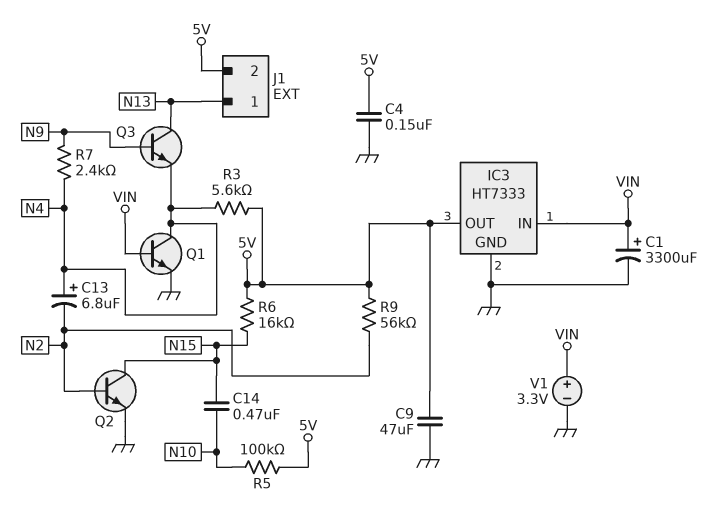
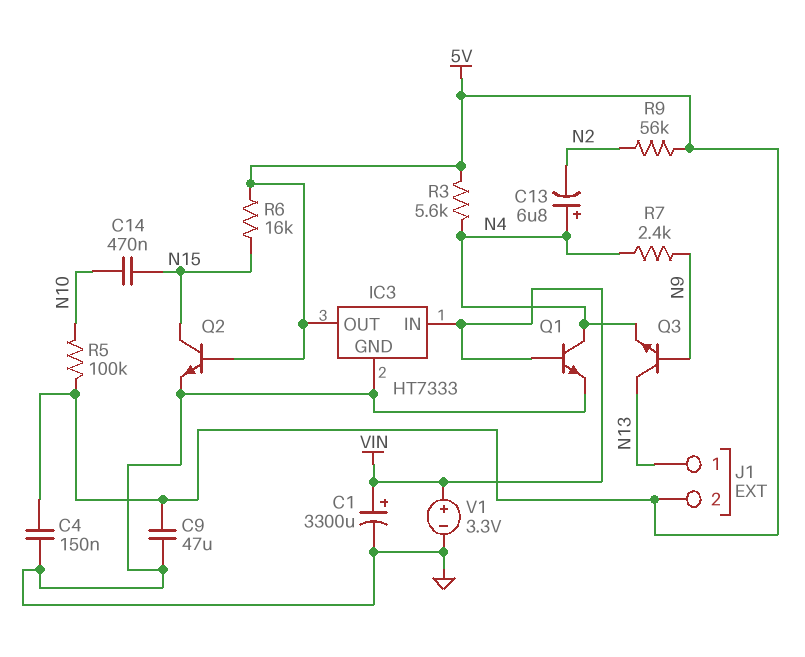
Q2: NPN (B N2, C N15, E GND) -> NPN (B 5V, C N15, E GND)

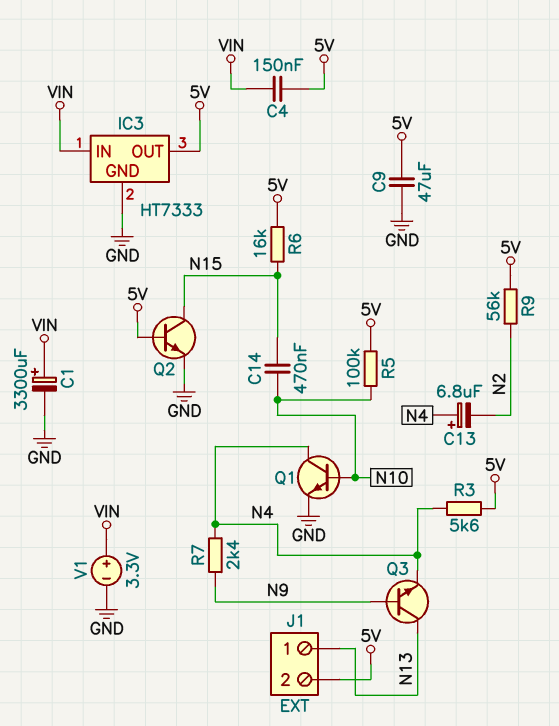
C4: 150nF (5V, GND) -> 150nF (5V, VIN)
Q1: NPN (B VIN, C N4, E GND) -> NPN (B N10, C N4, E GND)

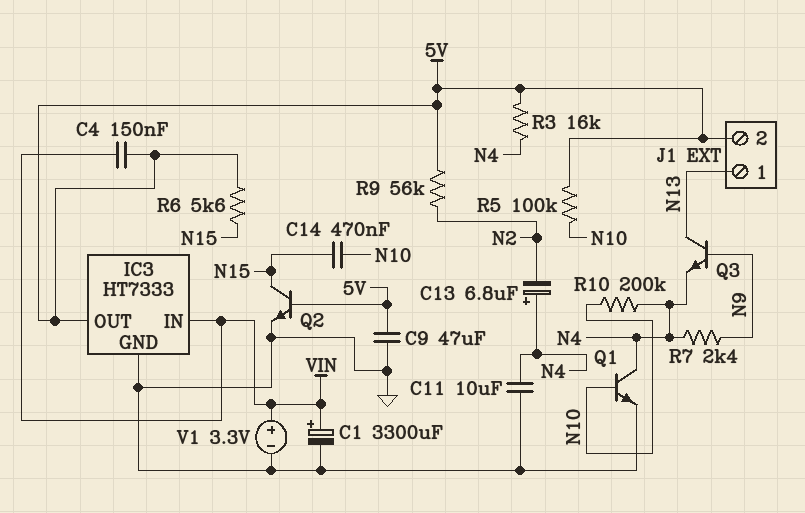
C11: none -> 10uF (GND, N4)
R3: 5.6k (5V, N4) -> 16k (5V, N4)
R6: 16k (5V, N15) -> 5.6k (5V, N15)
R10: none -> 200k (N4, N10)

